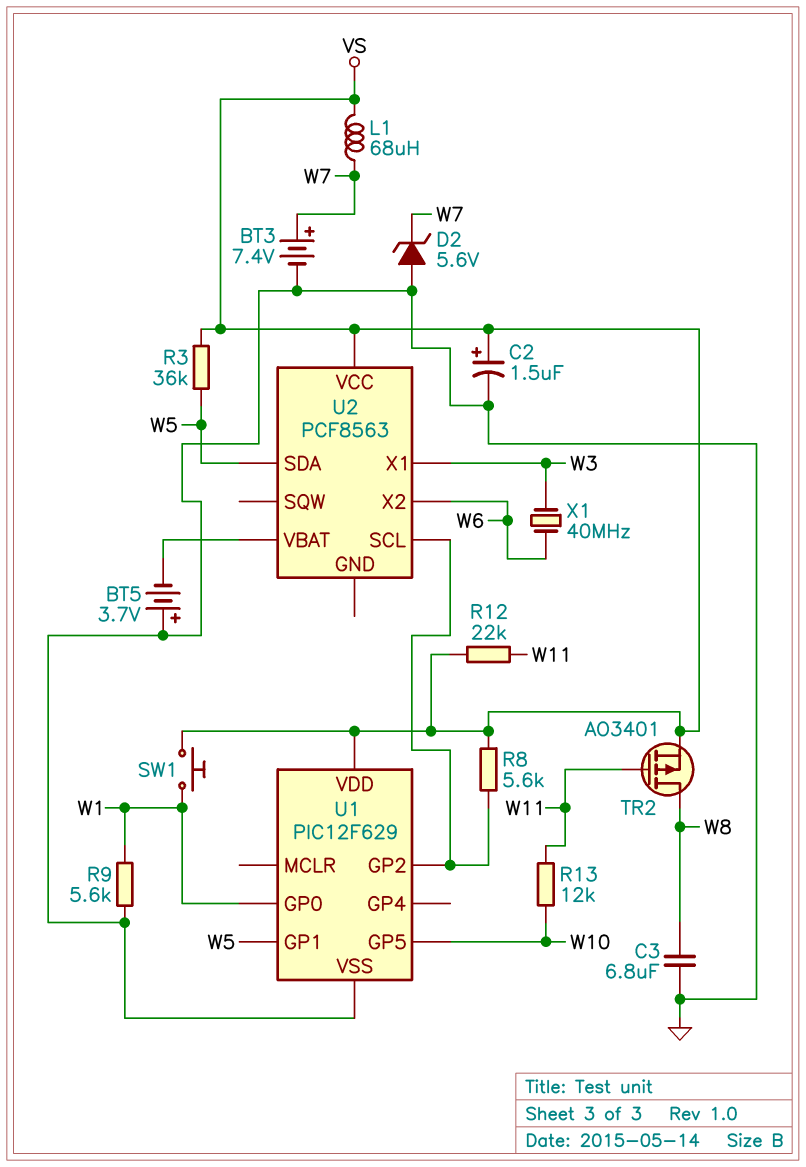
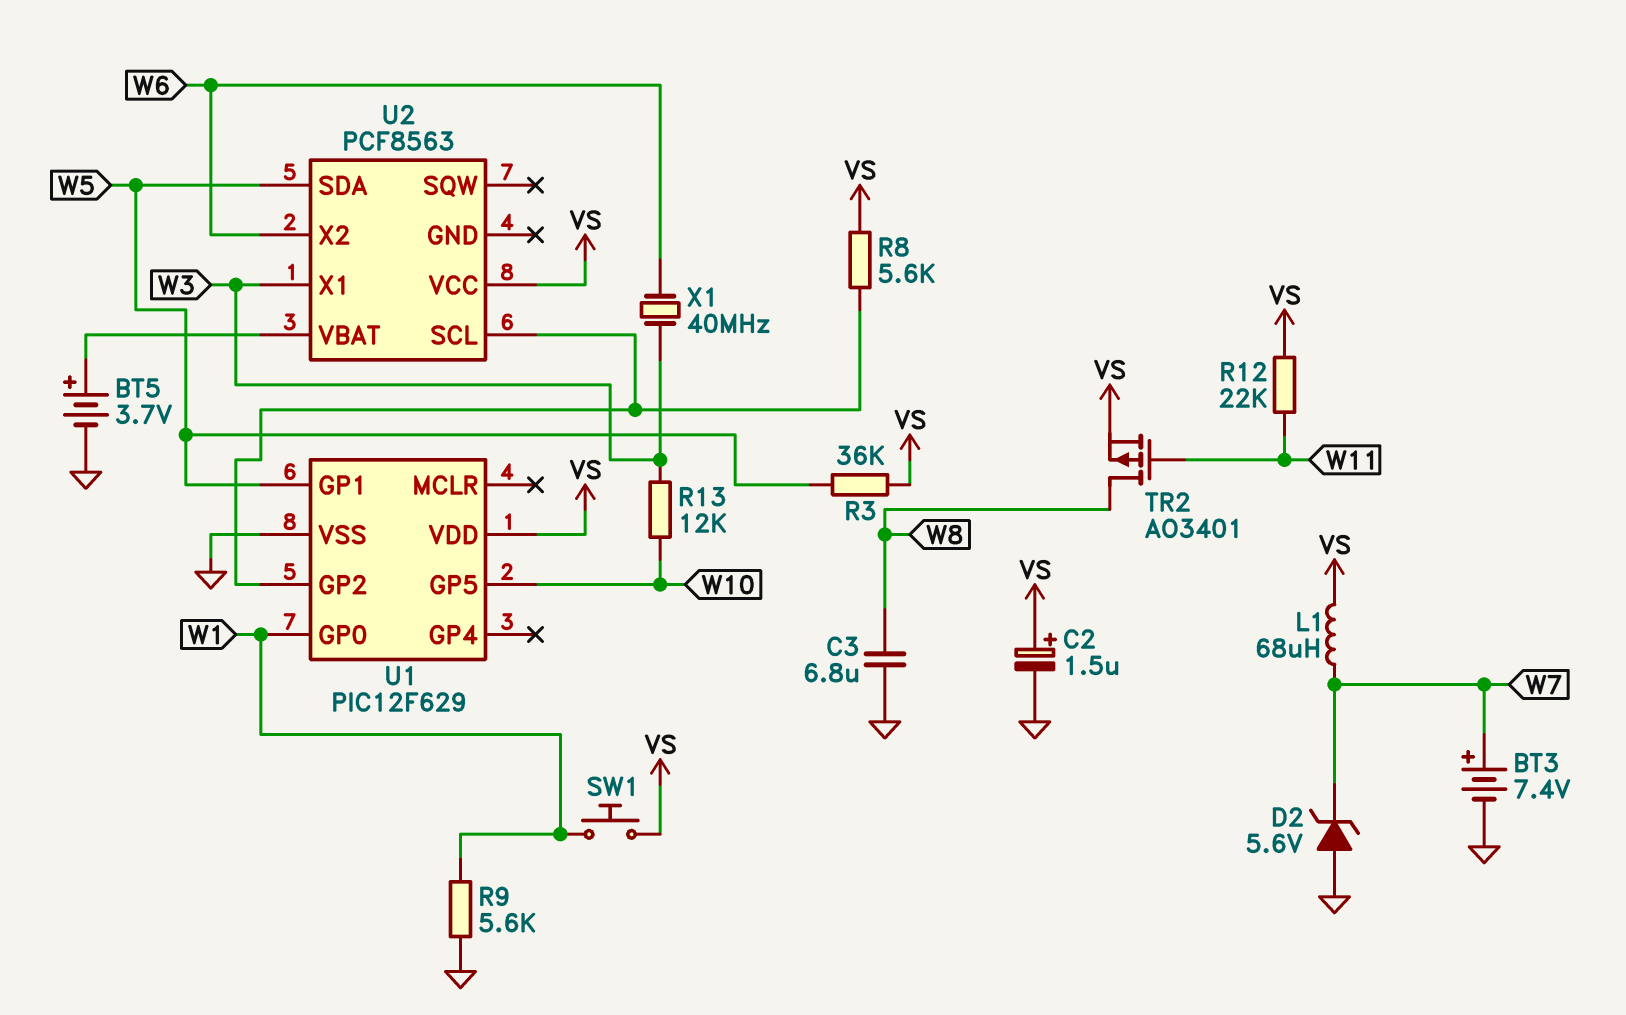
BT5: 3.7V (plus GND, minus U2/VBAT) -> 3.7V (plus U2/VBAT, minus GND)
R13: 12k (W10, W11) -> 12k (W3, W10)

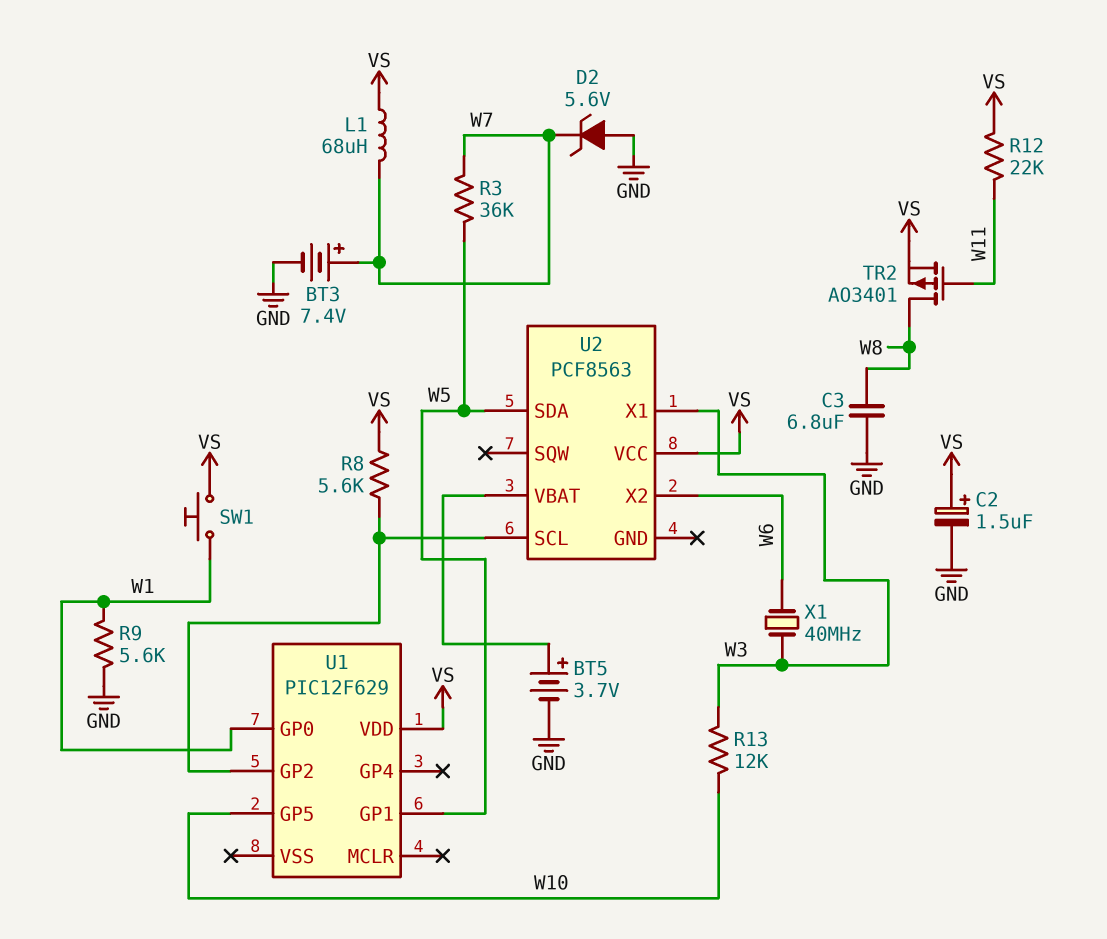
R3: 36k (VS, W5) -> 36k (W5, W7)
U1 pin VSS: GND -> none

